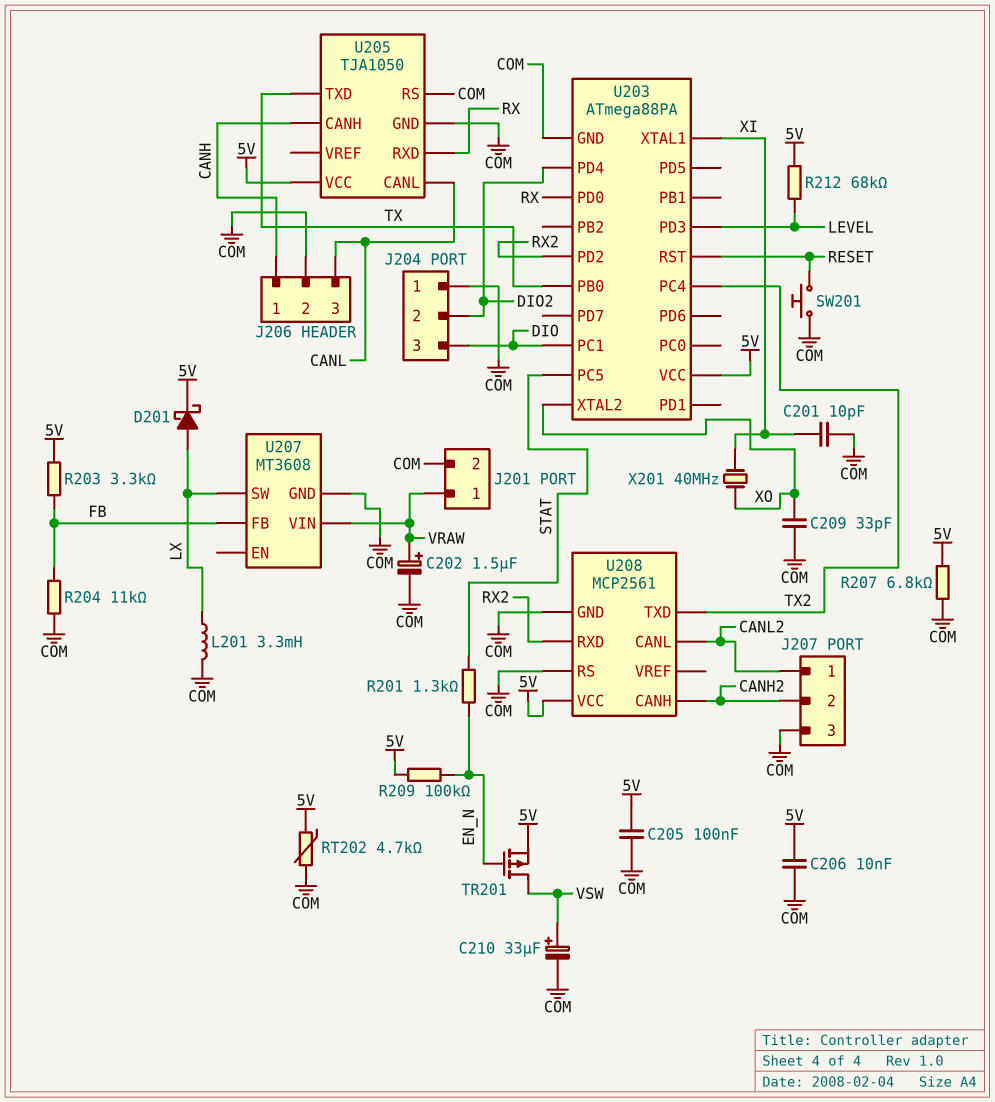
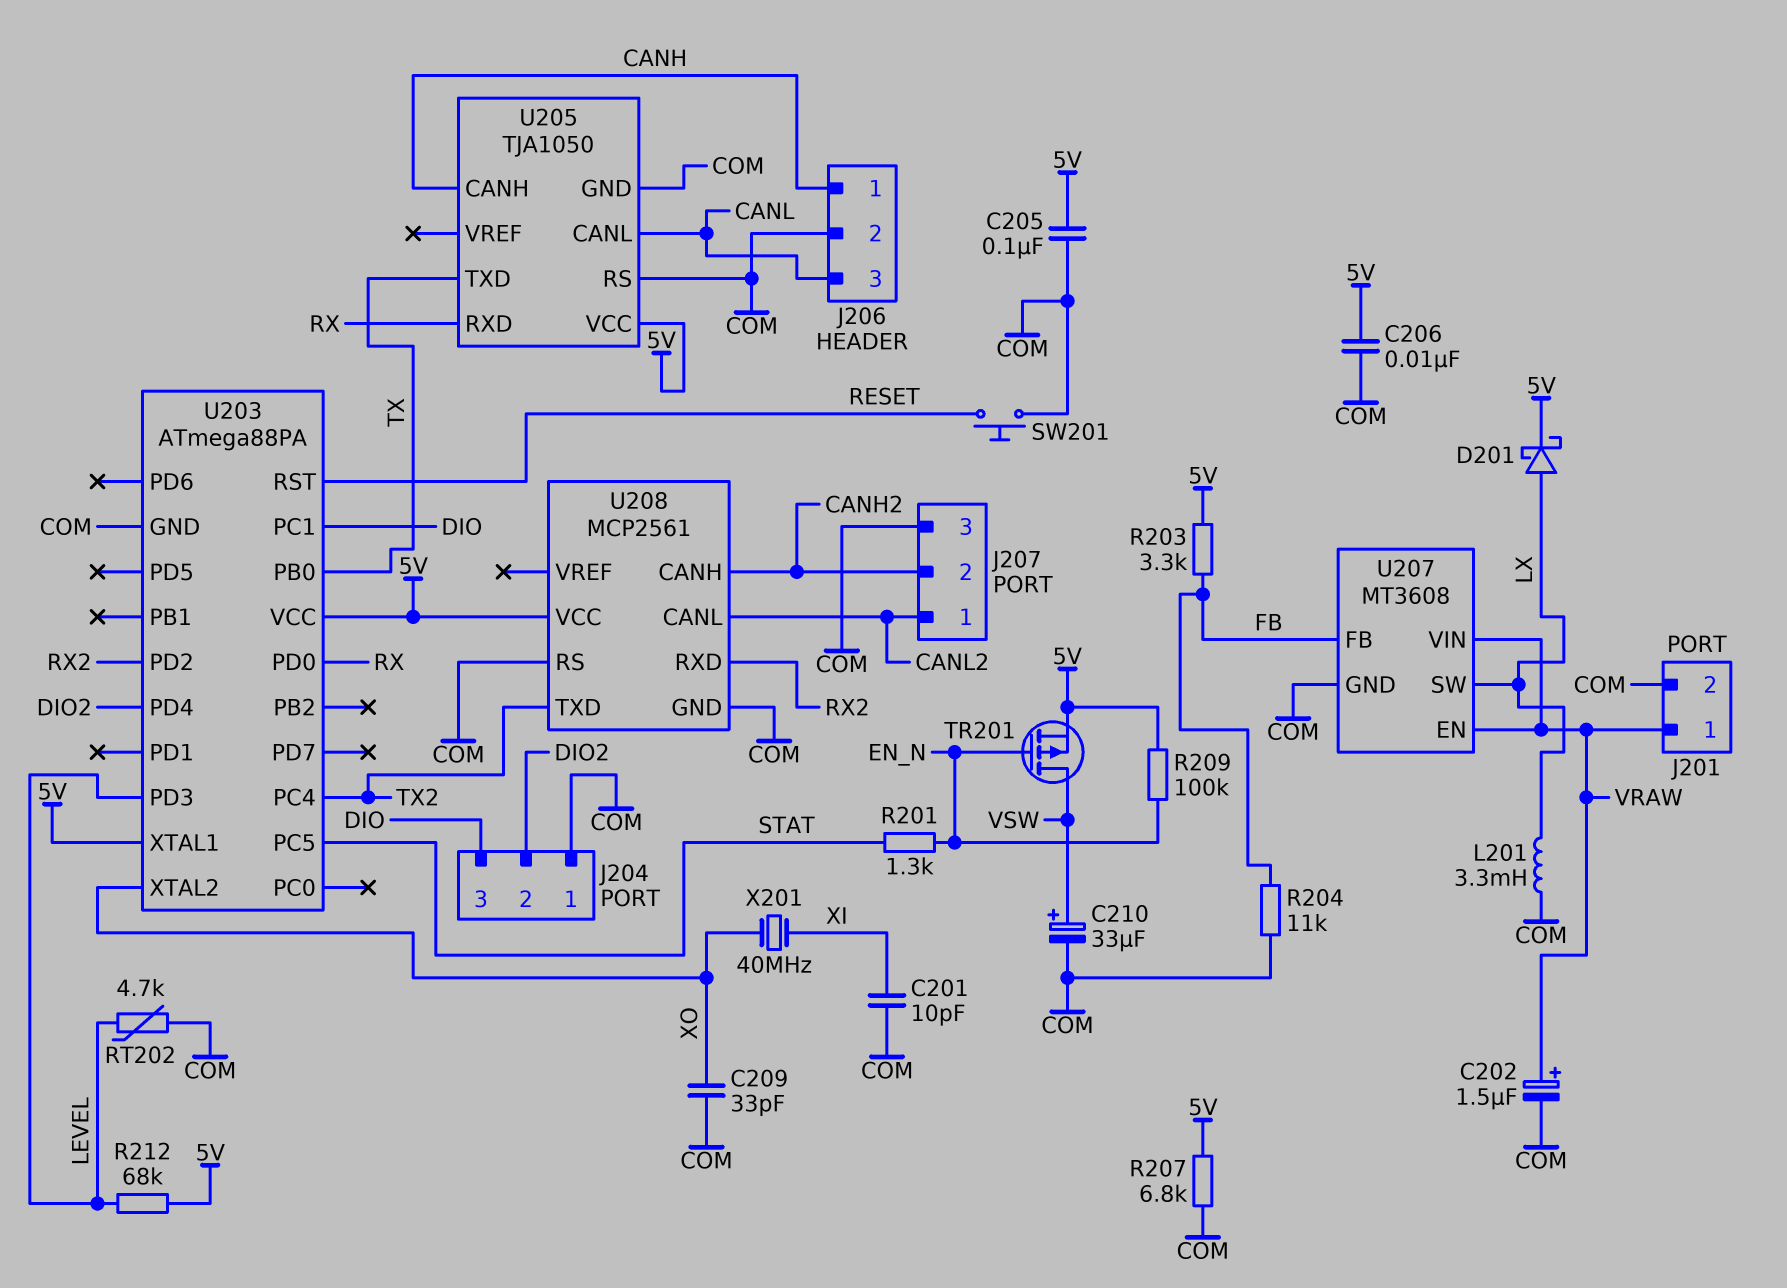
RT202: 4.7k (5V, COM) -> 4.7k (COM, LEVEL)
U203 pin XTAL1: XI -> 5V
U207 pin EN: none -> VRAW

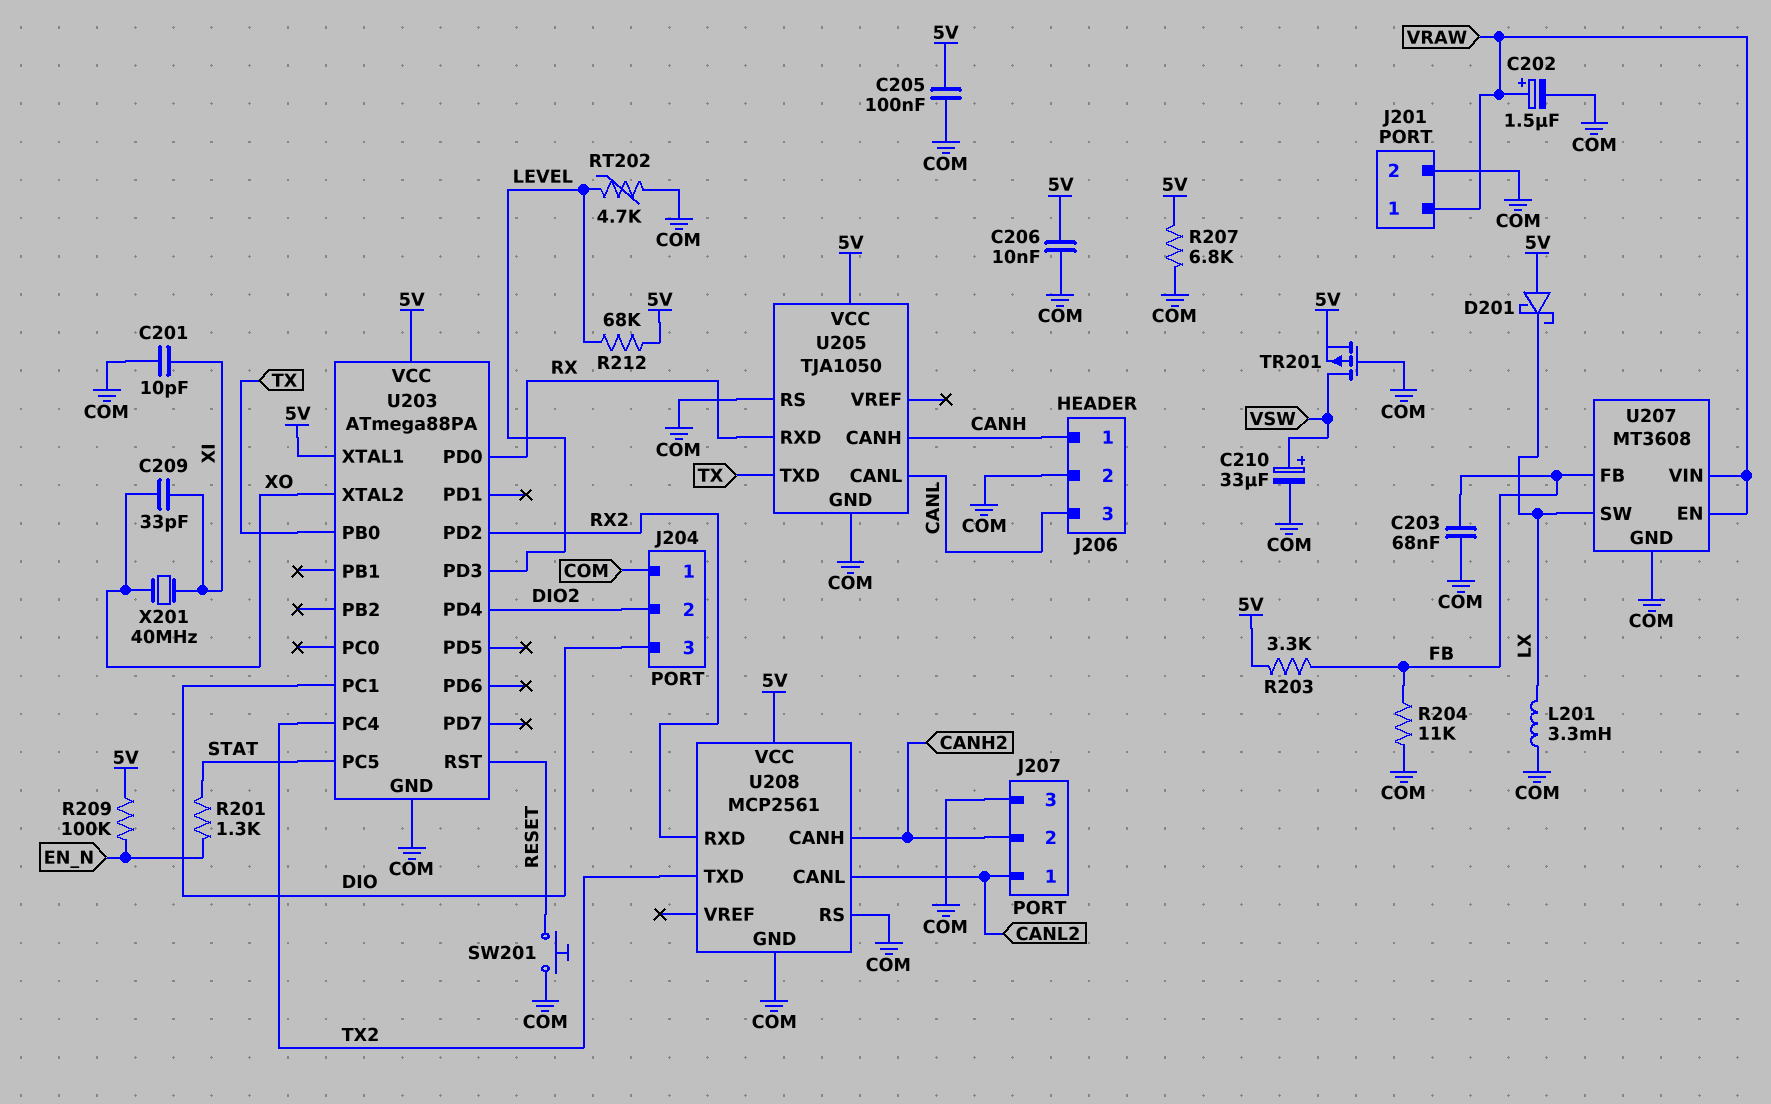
C203: none -> 68nF (COM, FB)
C209: 33pF (COM, XO) -> 33pF (XI, XO)
D201: schottky (A LX, K 5V) -> schottky (A 5V, K LX)
TR201: PMOS (G EN_N, D VSW, S 5V) -> PMOS (G COM, D VSW, S 5V)

